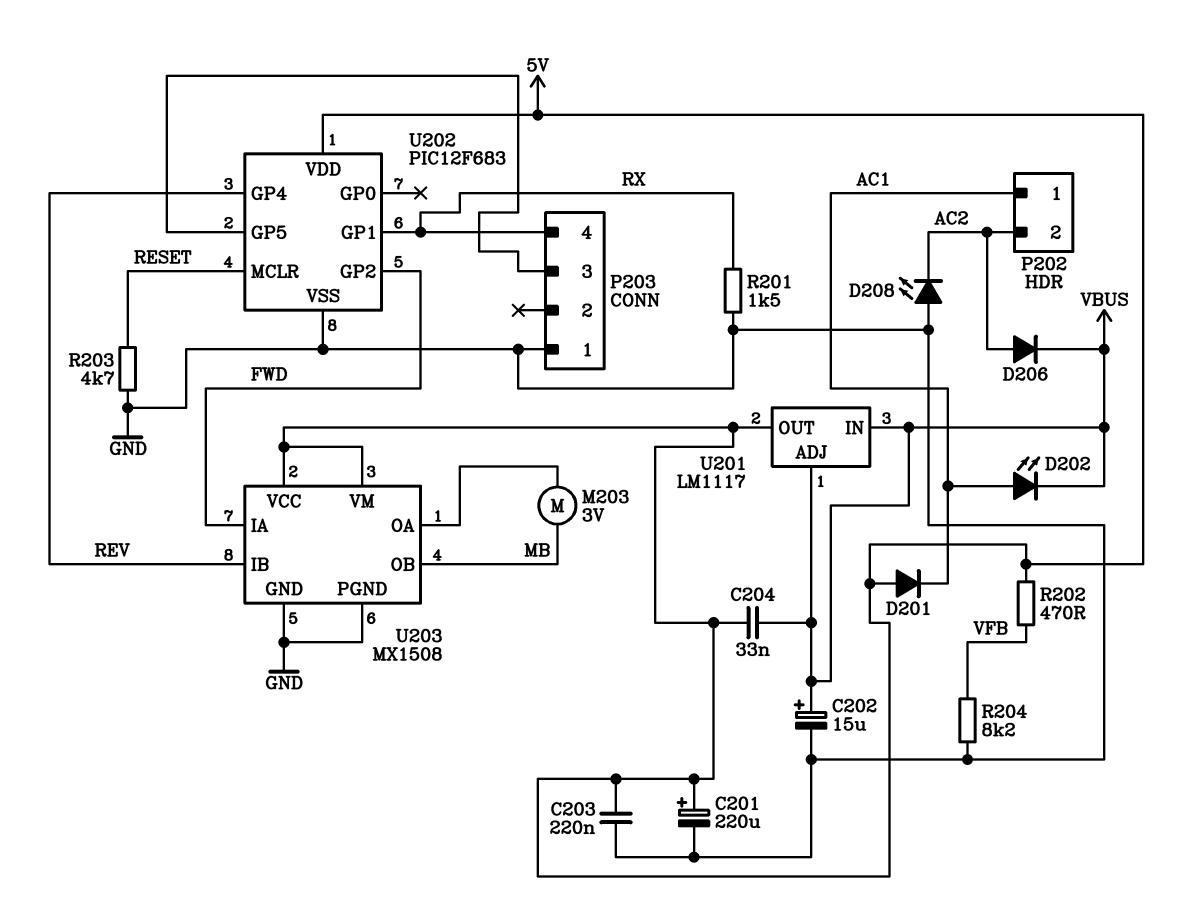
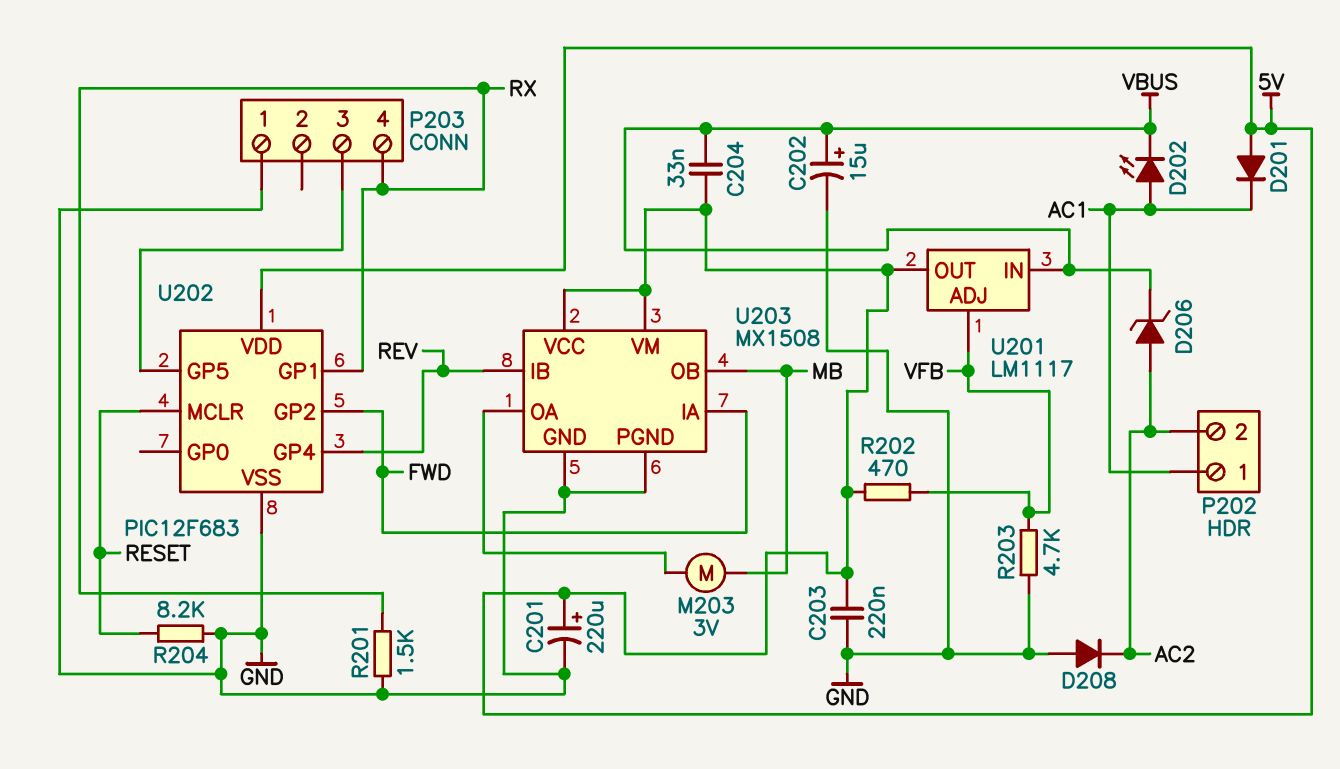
D206: diode (A AC2, K VBUS) -> zener (A AC2, K VBUS)
D208: LED (A GND, K AC2) -> diode (A GND, K AC2)
R203: 4.7k (GND, RESET) -> 4.7k (GND, VFB)
R204: 8.2k (GND, VFB) -> 8.2k (GND, RESET)
U201 pin ADJ: VBUS -> VFB

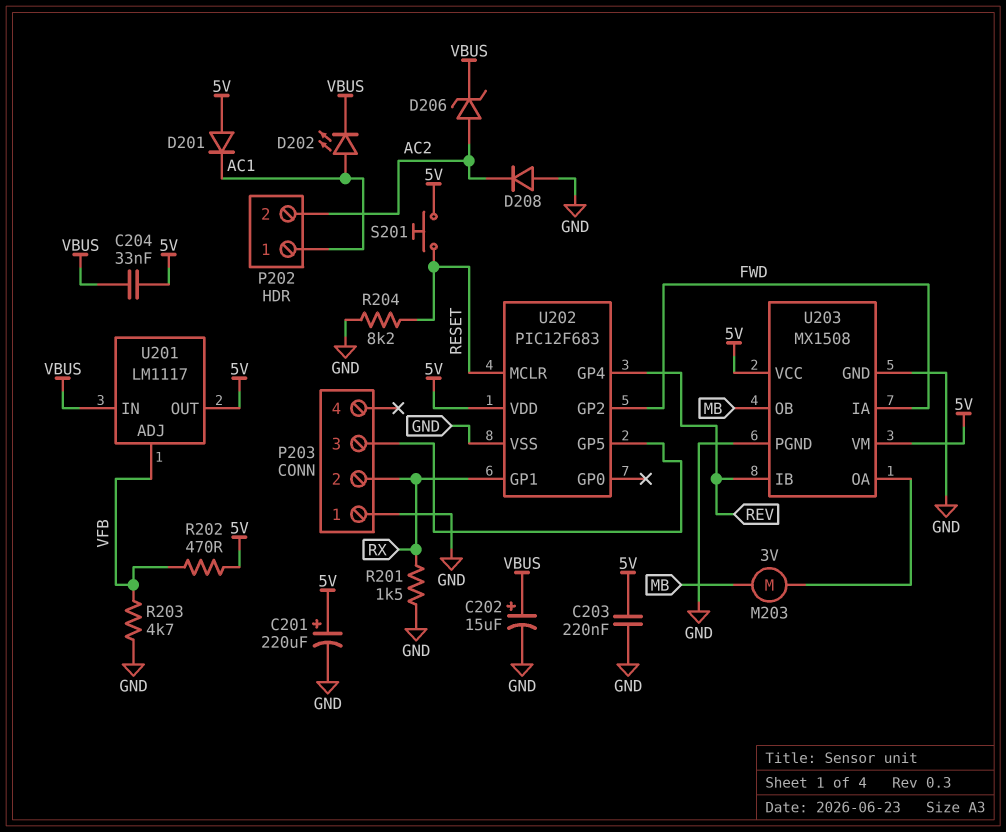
P203 pin 2: none -> RX
P203 pin 4: RX -> none
S201: none -> button (5V, RESET)

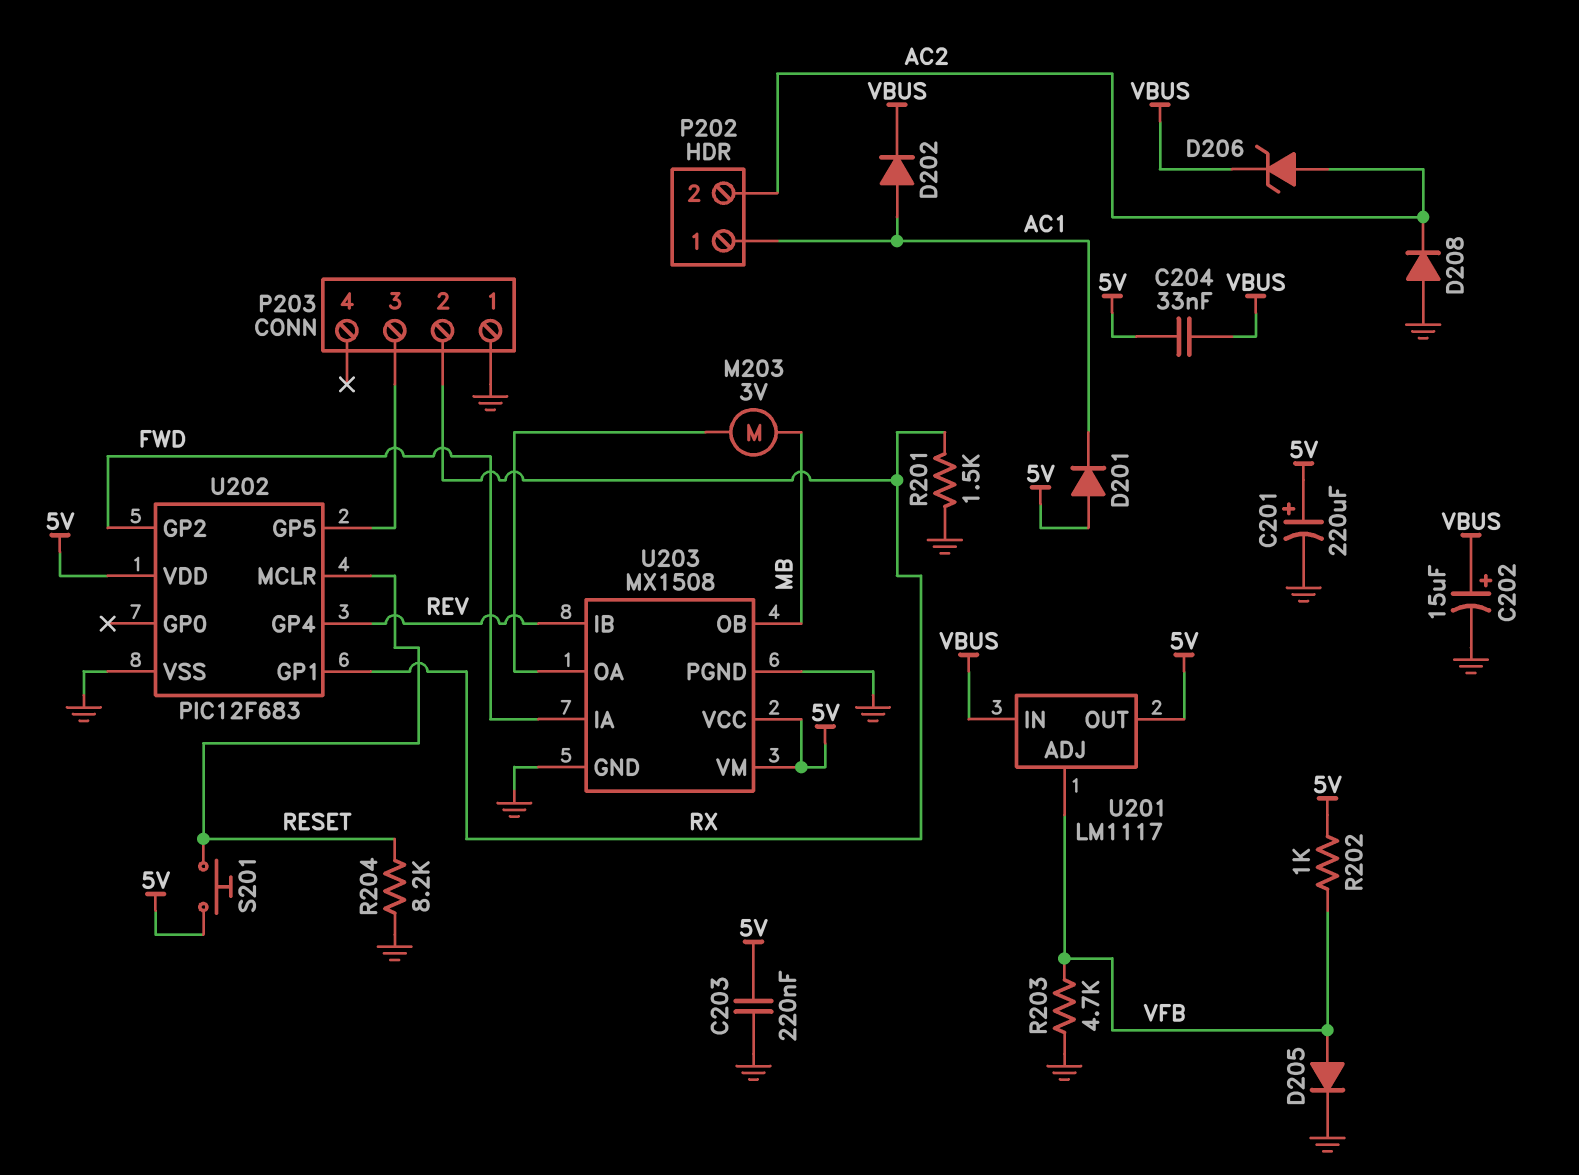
D202: LED (A AC1, K VBUS) -> diode (A AC1, K VBUS)
D205: none -> diode (A VFB, K GND)
R202: 470 (5V, VFB) -> 1k (5V, VFB)

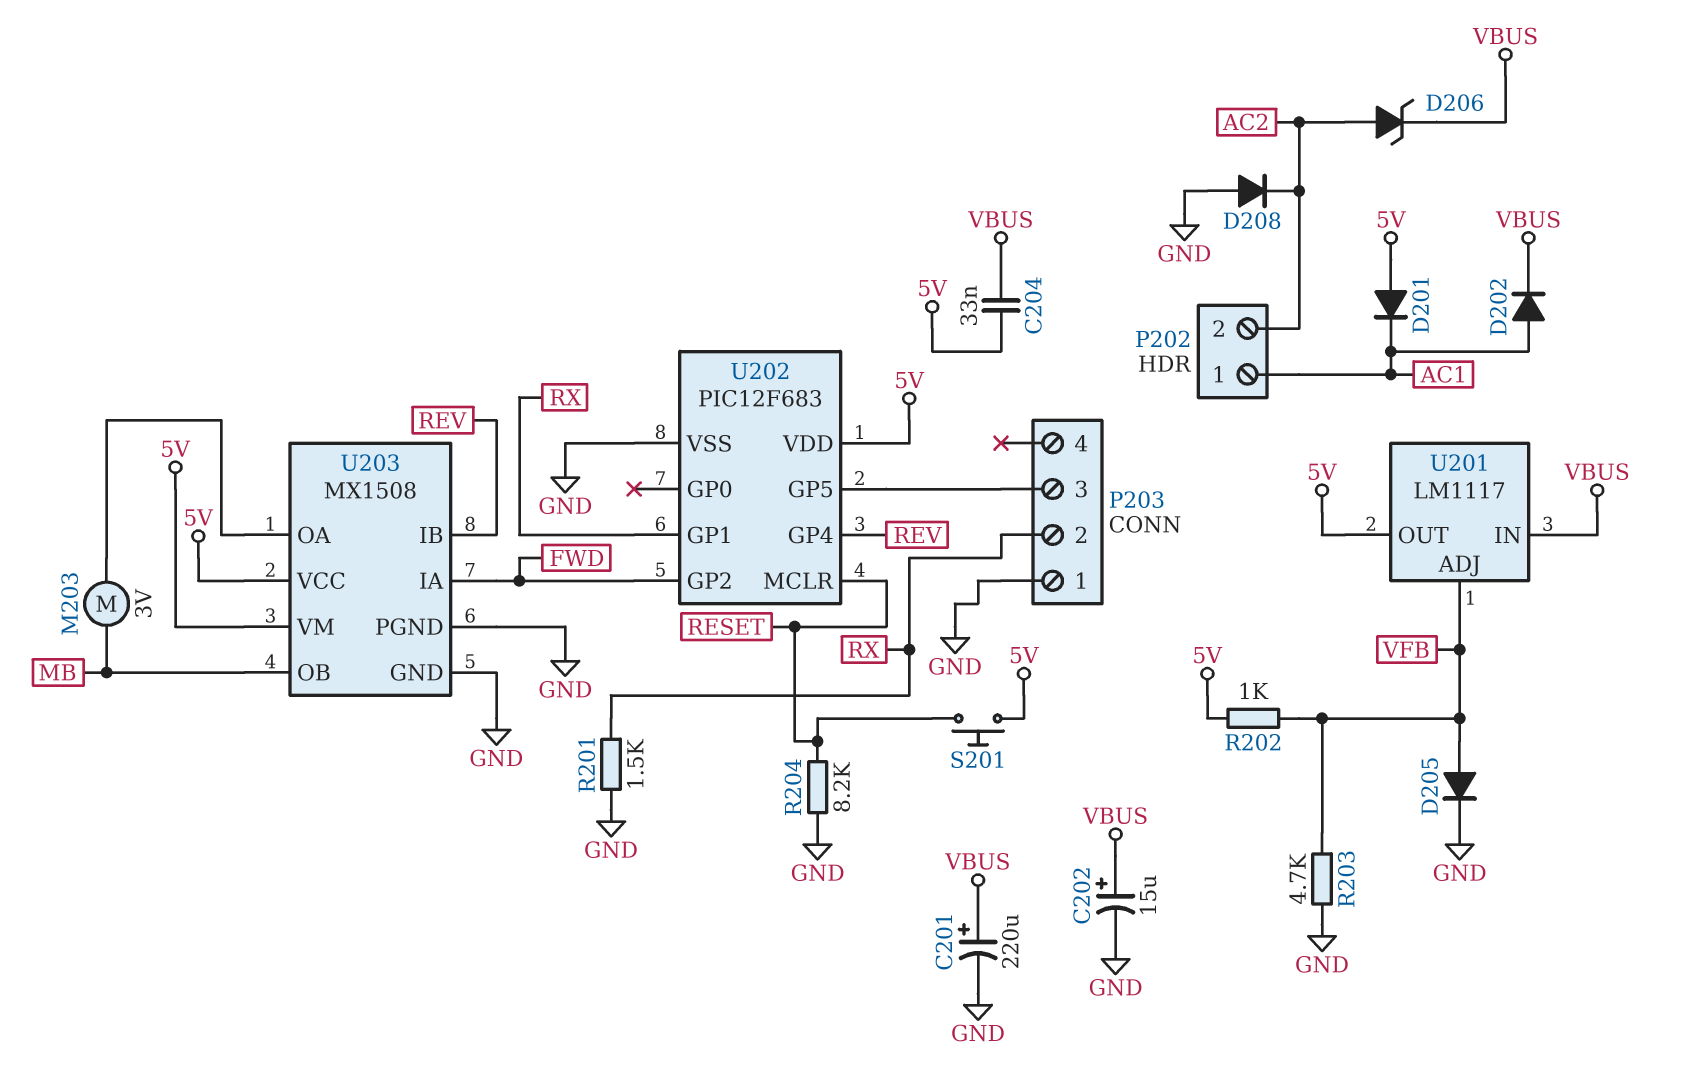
C201: 220uF (plus 5V, minus GND) -> 220uF (plus VBUS, minus GND)
C203: 220nF (5V, GND) -> none

